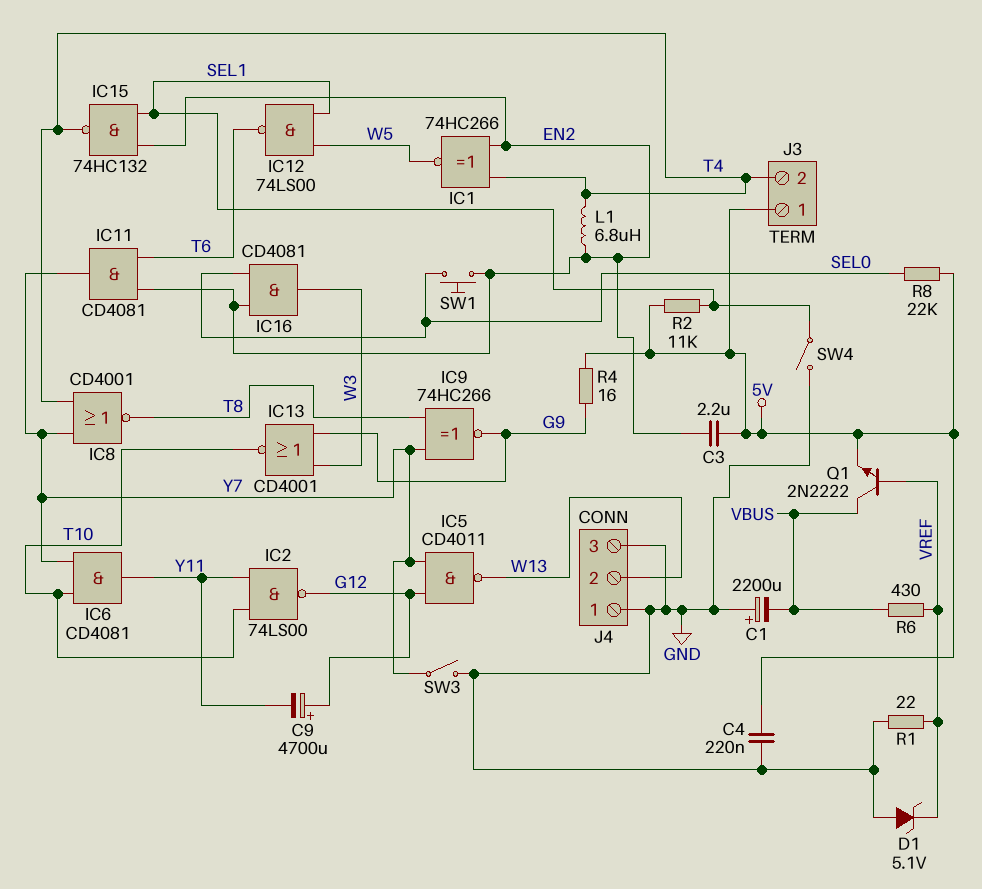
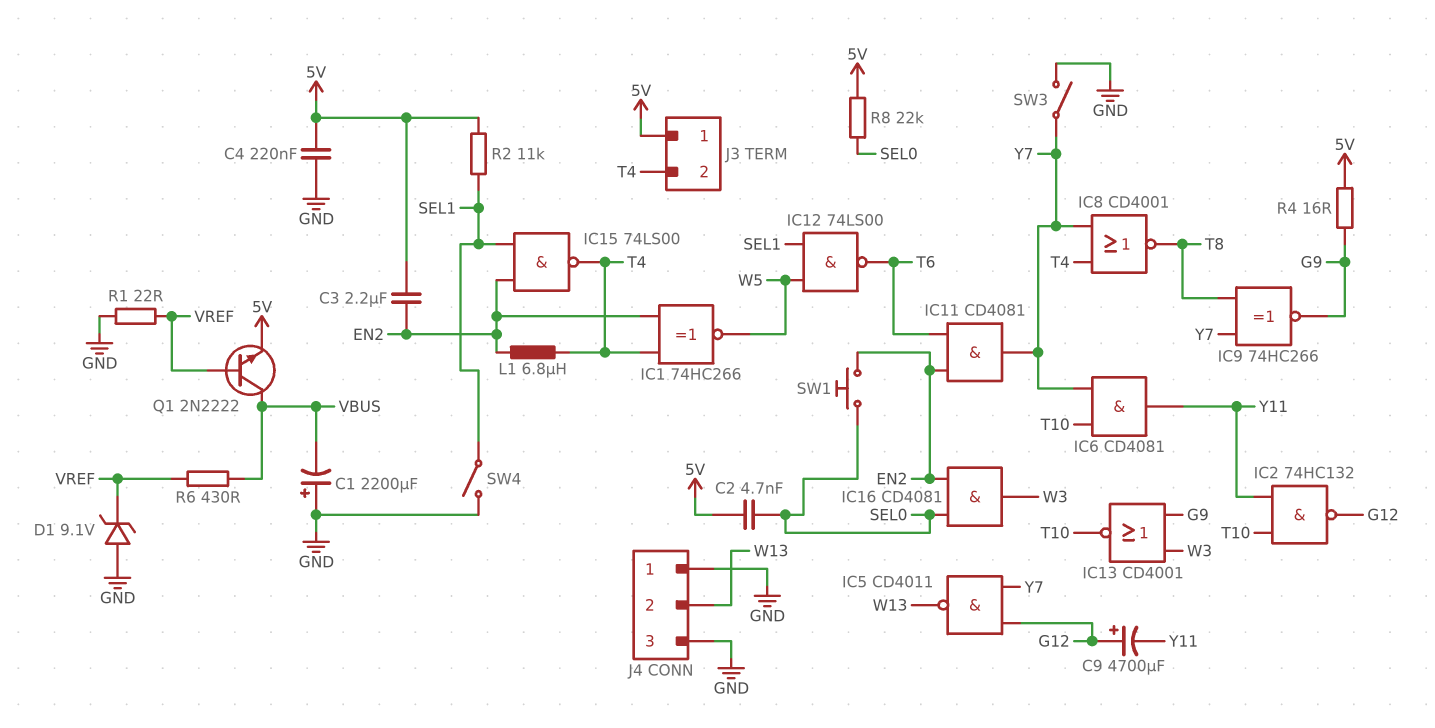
C2: none -> 4.7nF (5V, SEL0)
D1: zener 5.1V (A GND, K VREF) -> zener 9.1V (A GND, K VREF)
IC2: NAND 74LS00 (in T10, in Y11, out G12) -> NAND 74HC132 (in T10, in Y11, out G12)
IC15: NAND 74HC132 (in EN2, in SEL1, out T4) -> NAND 74LS00 (in EN2, in SEL1, out T4)

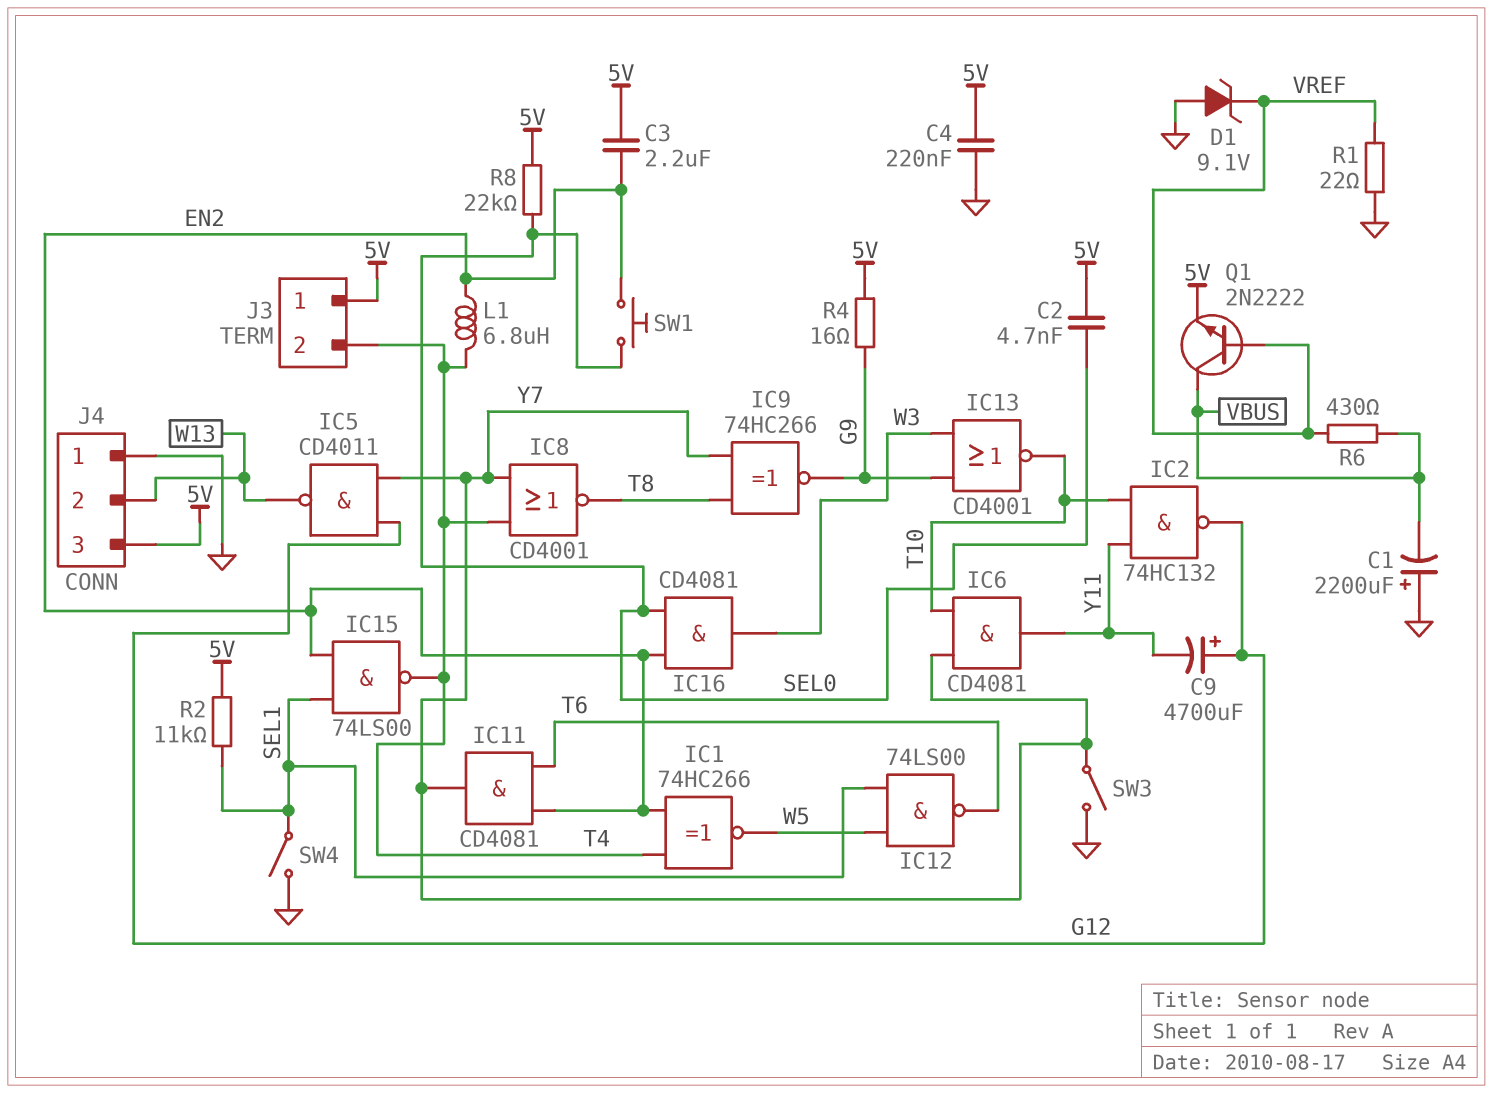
J4 pin 3: GND -> 5V

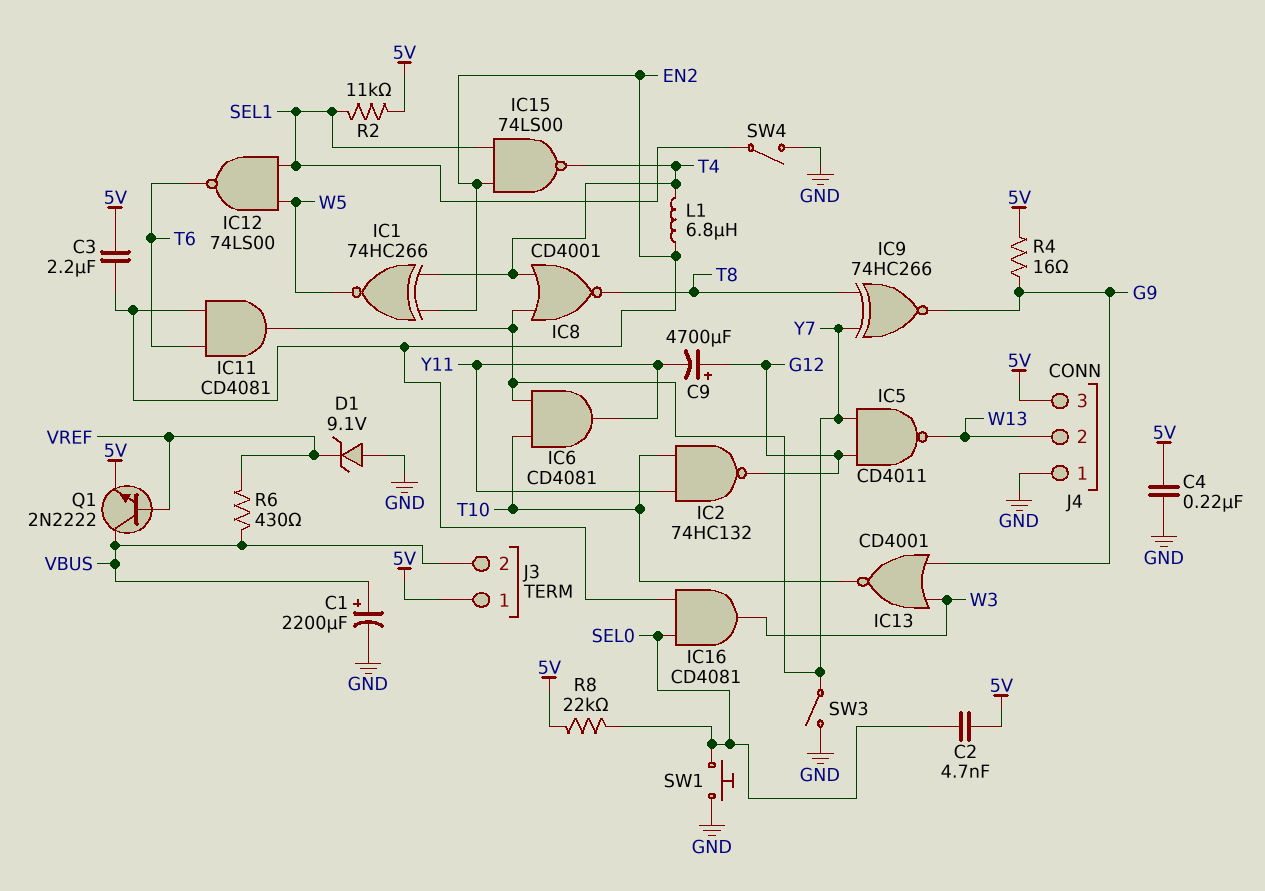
C1: 2200uF (plus GND, minus VBUS) -> 2200uF (plus VBUS, minus GND)
J3 pin 2: T4 -> VBUS
R1: 22 (GND, VREF) -> none
SW1: button (EN2, SEL0) -> button (GND, SEL0)

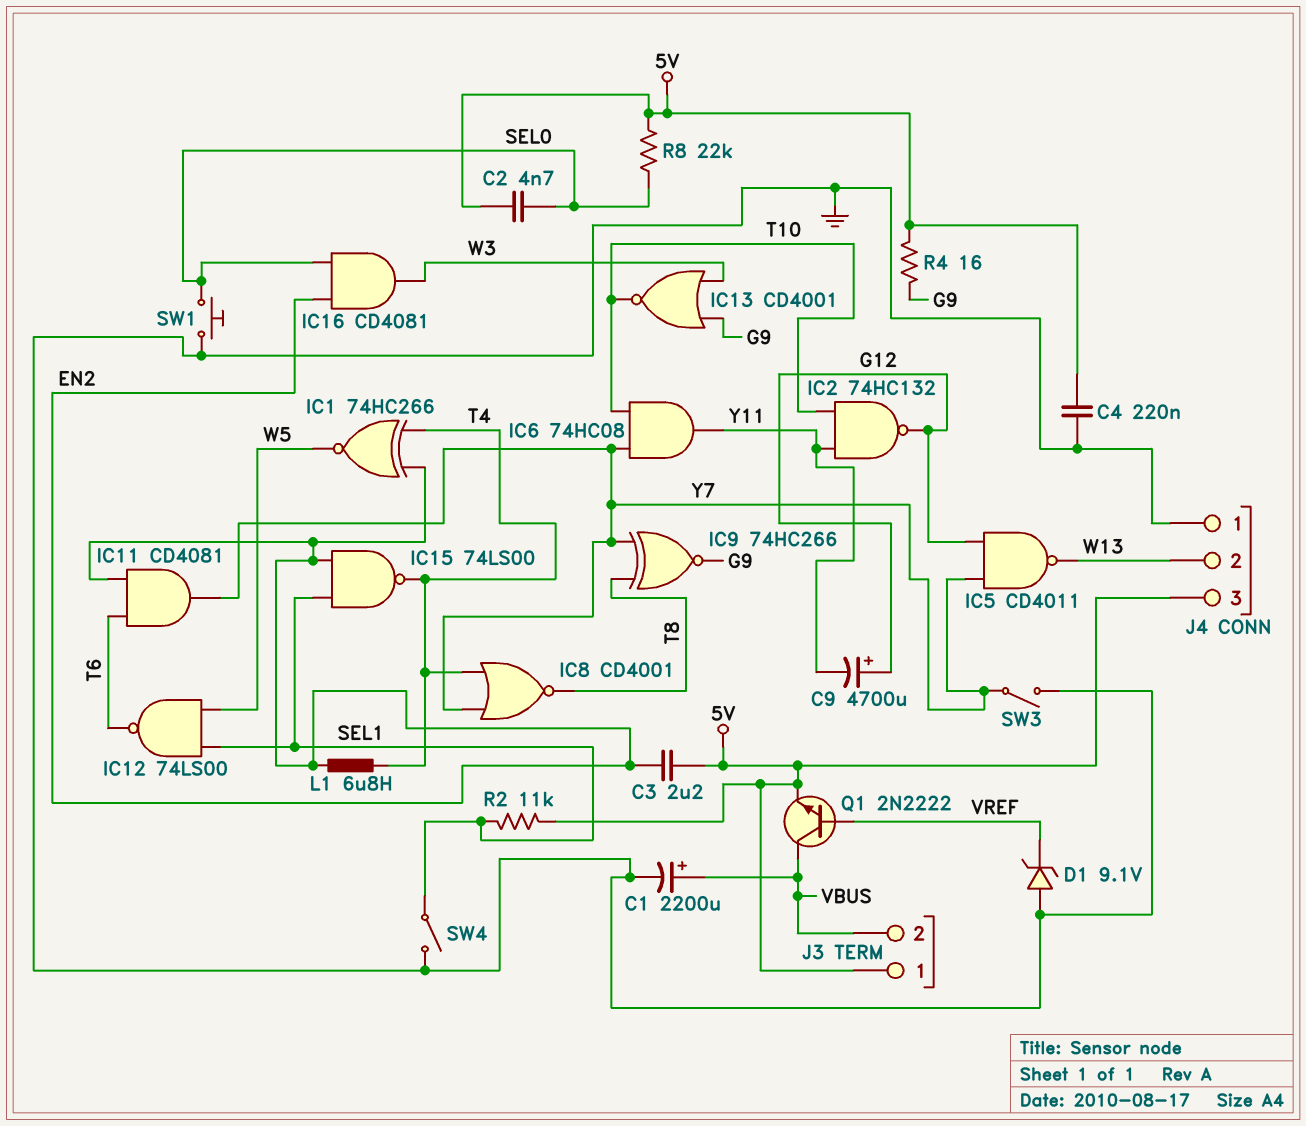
IC6: AND CD4081 (in T10, in Y7, out Y11) -> AND 74HC08 (in T10, in Y7, out Y11)
R6: 430 (VBUS, VREF) -> none

